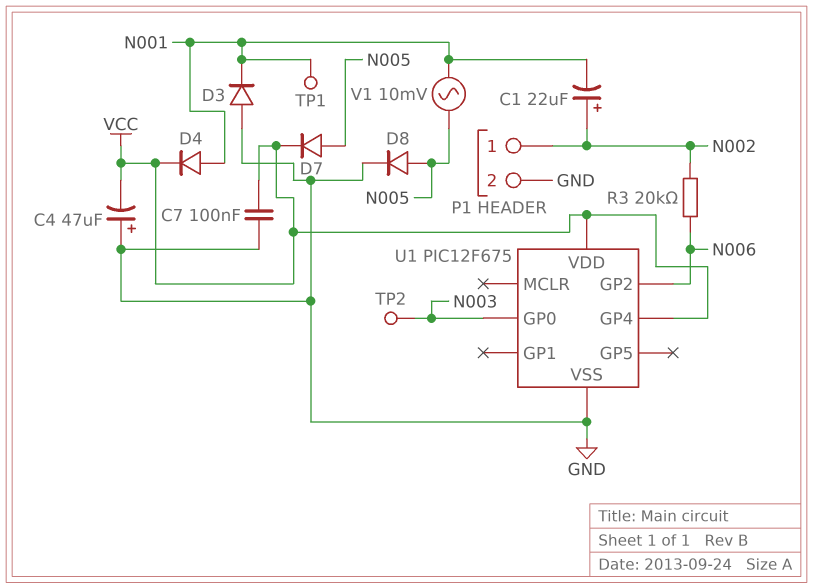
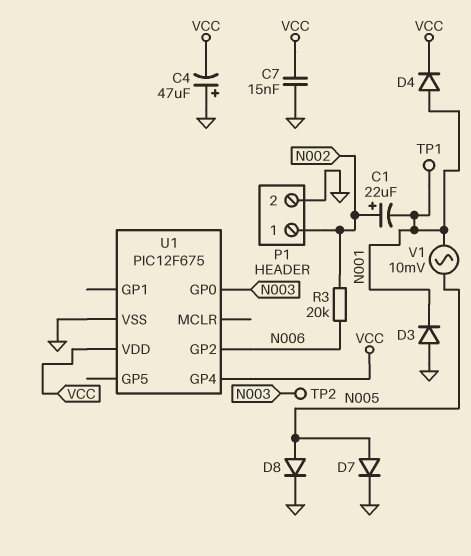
C7: 100nF (GND, VCC) -> 15nF (GND, VCC)
D7: diode (A N005, K VCC) -> diode (A N005, K GND)

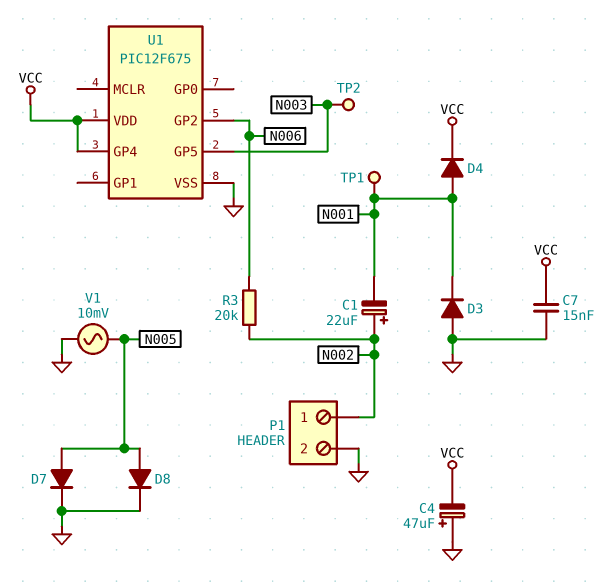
U1 pin GP0: N003 -> none
U1 pin GP5: none -> N003
V1: AC 10mV (N001, N005) -> AC 10mV (GND, N005)

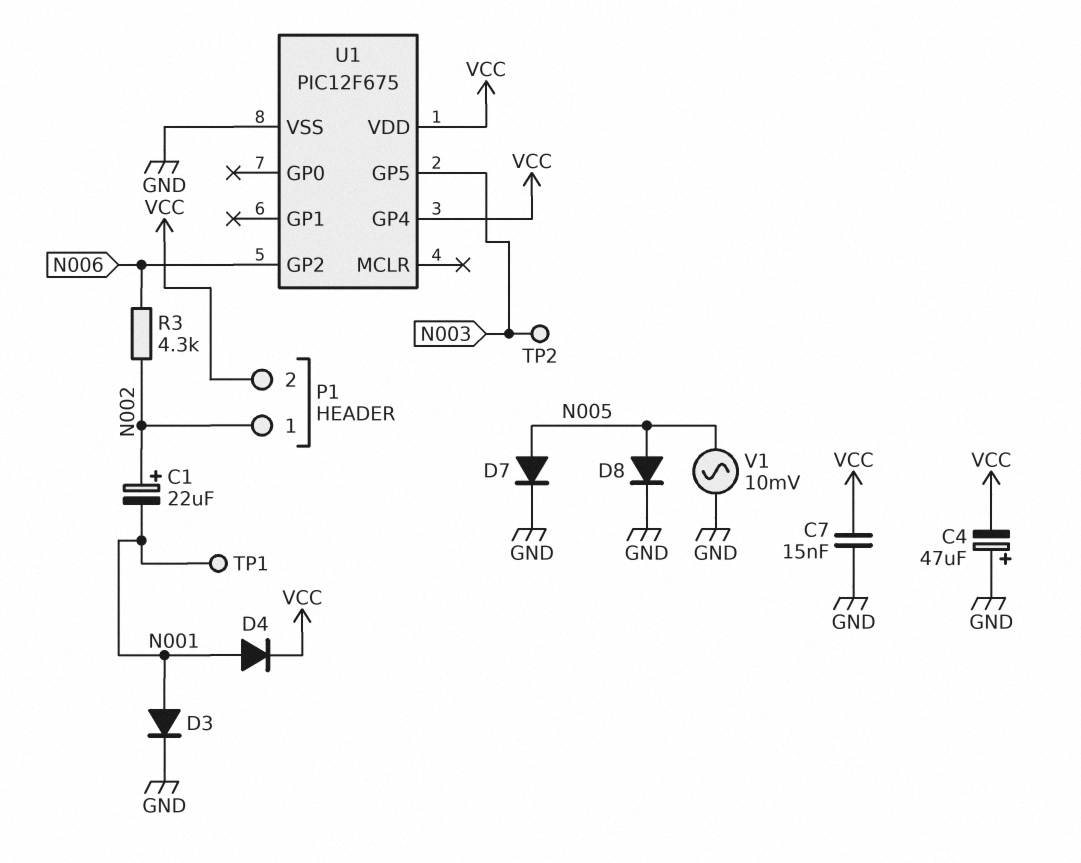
D3: diode (A GND, K N001) -> diode (A N001, K GND)
P1 pin 2: GND -> VCC
R3: 20k (N002, N006) -> 4.3k (N002, N006)

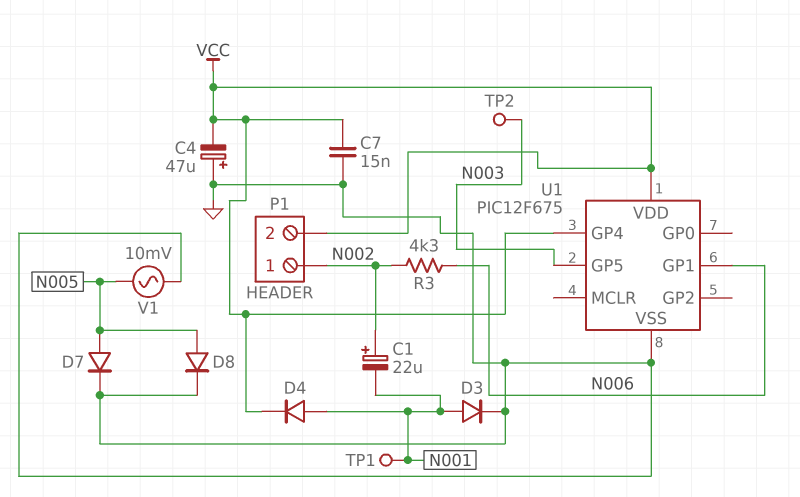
U1 pin GP1: none -> N006
U1 pin GP2: N006 -> none

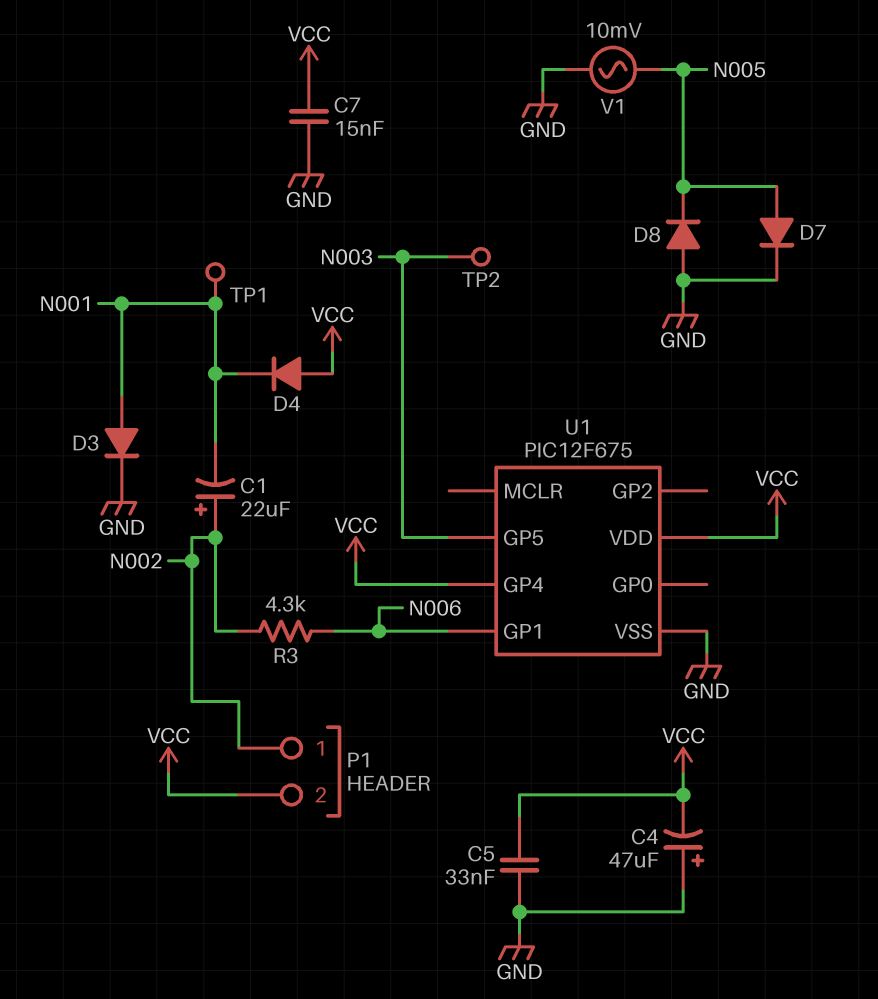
C5: none -> 33nF (GND, VCC)
D4: diode (A N001, K VCC) -> diode (A VCC, K N001)
D8: diode (A N005, K GND) -> diode (A GND, K N005)

